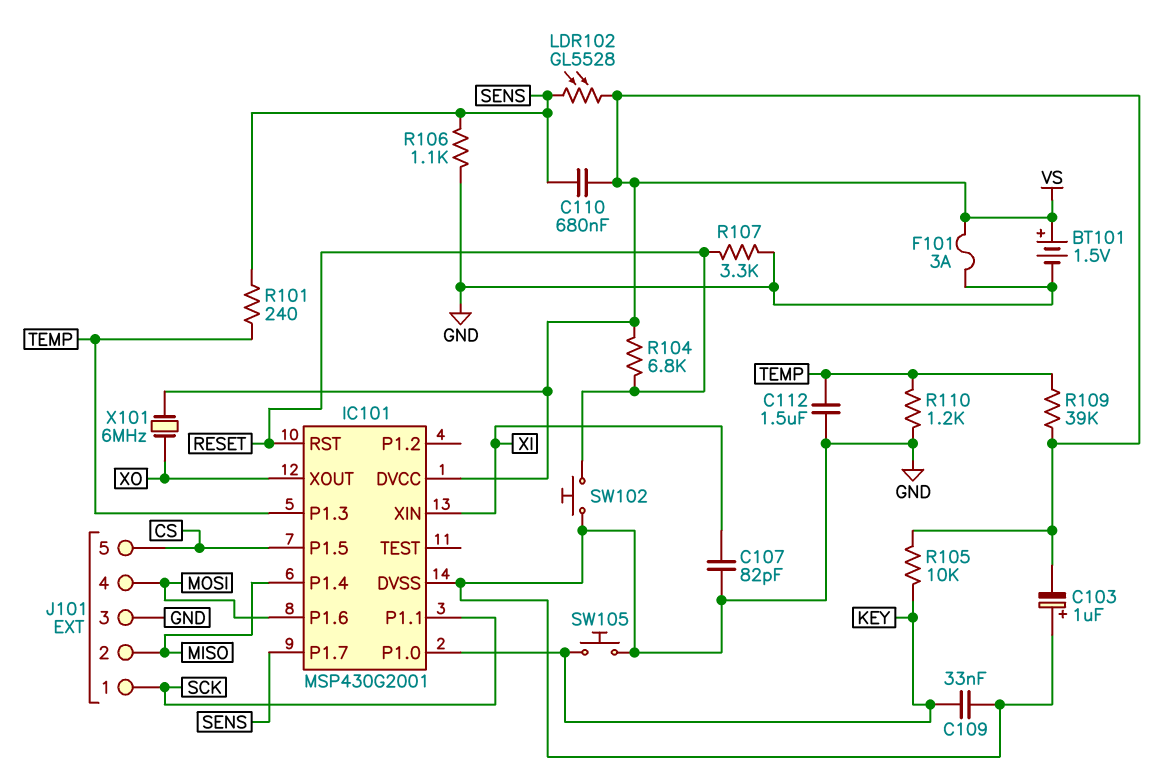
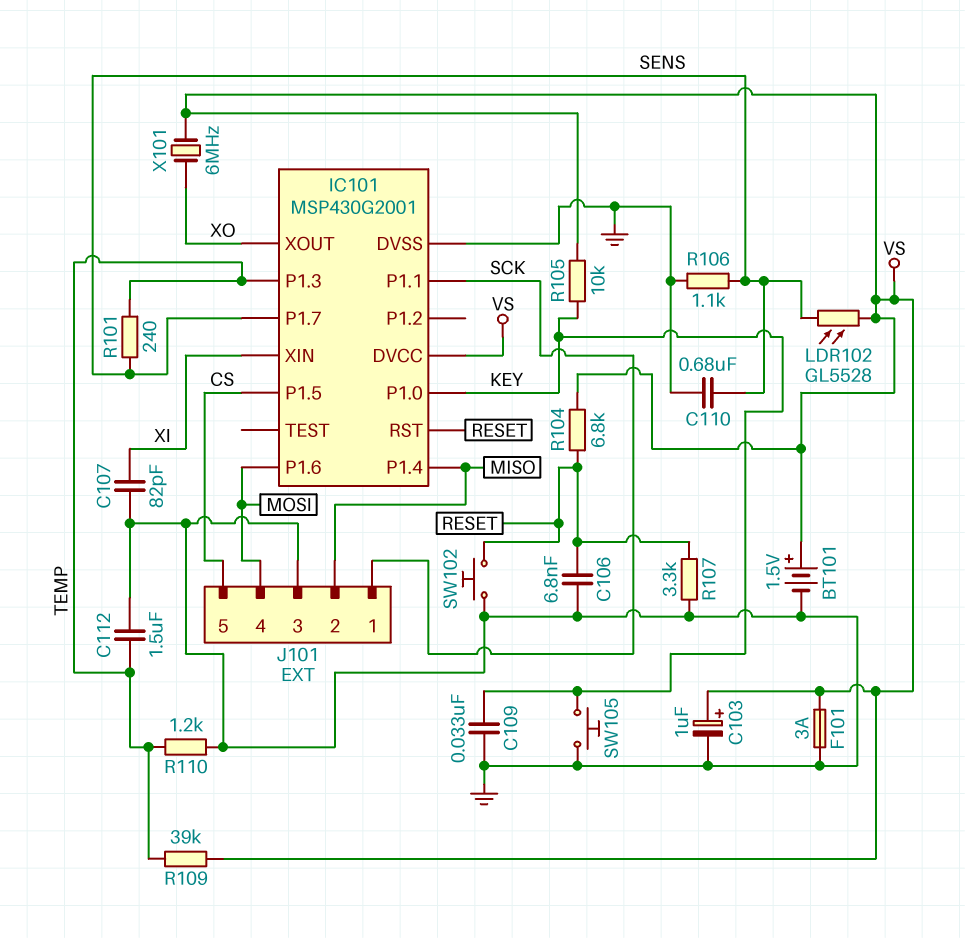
C103: 1uF (plus GND, minus VS) -> 1uF (plus VS, minus GND)
C106: none -> 6.8nF (GND, RESET)
C110: 680nF (SENS, VS) -> 680nF (GND, SENS)

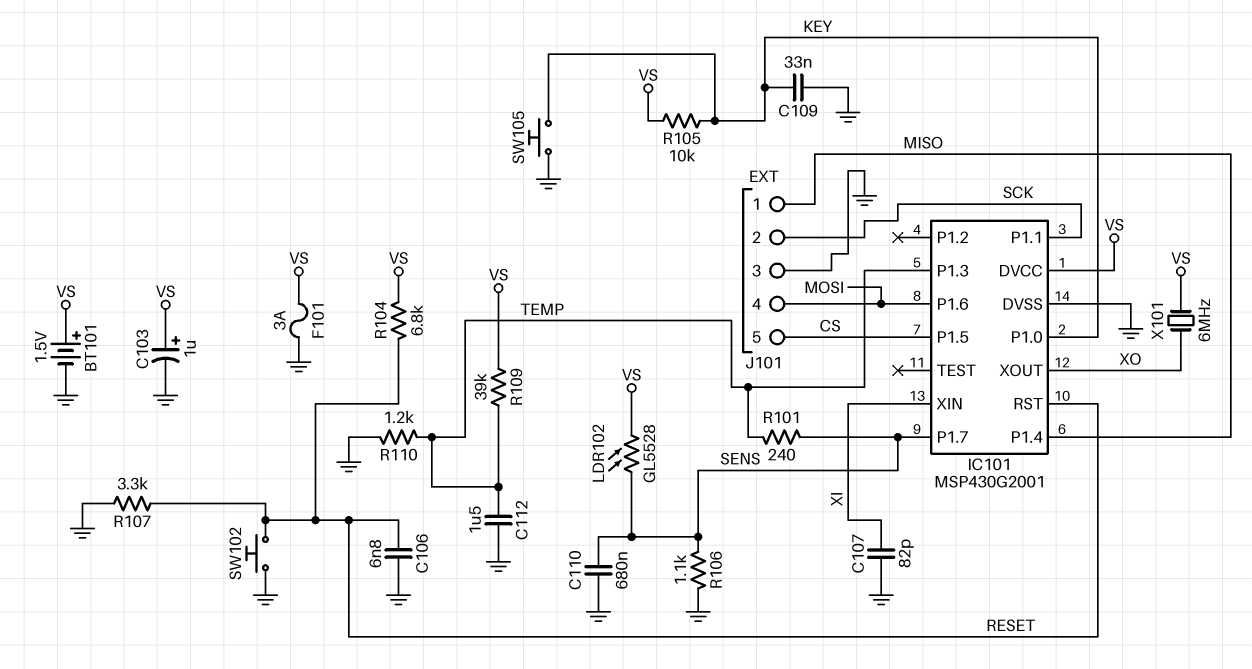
J101 pin 1: SCK -> MISO
J101 pin 2: MISO -> SCK

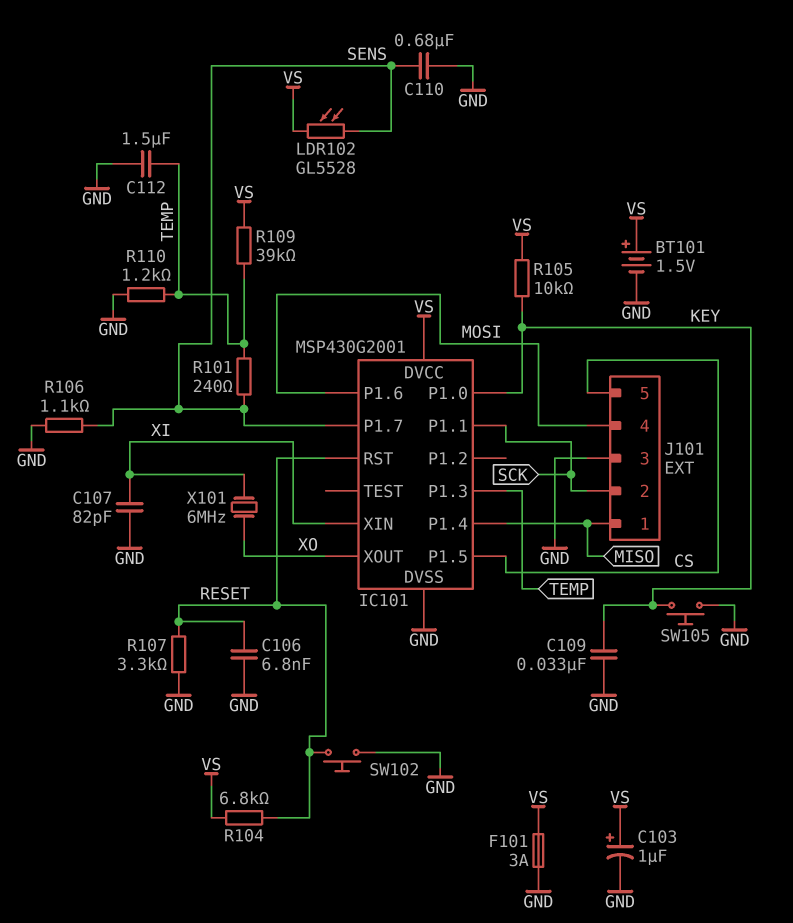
X101: 6MHz (VS, XO) -> 6MHz (XI, XO)

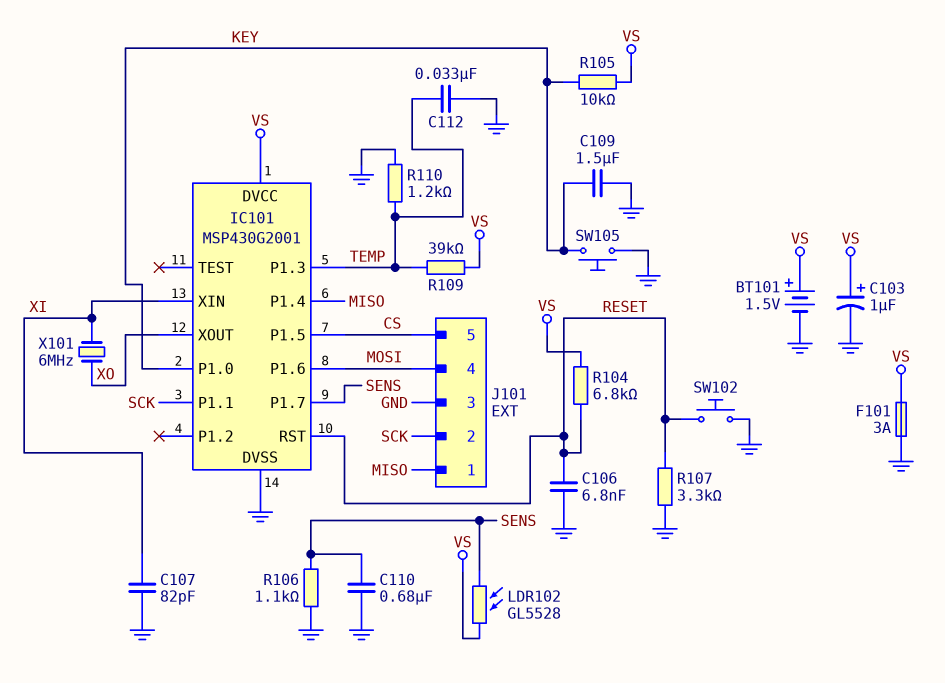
C109: 33nF (GND, KEY) -> 1.5uF (GND, KEY)
C112: 1.5uF (GND, TEMP) -> 33nF (GND, TEMP)
R101: 240 (SENS, TEMP) -> none

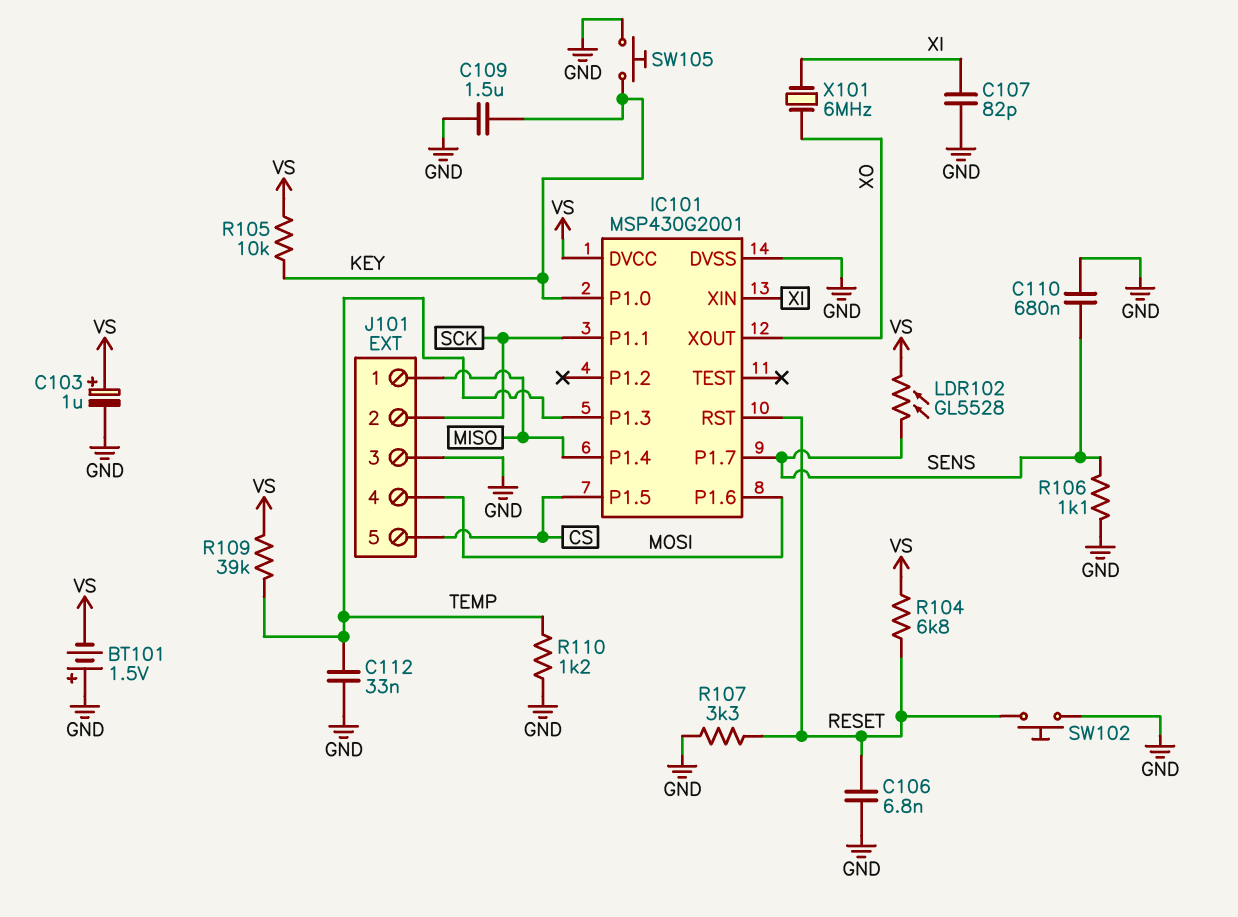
BT101: 1.5V (plus VS, minus GND) -> 1.5V (plus GND, minus VS)
F101: 3A (GND, VS) -> none

